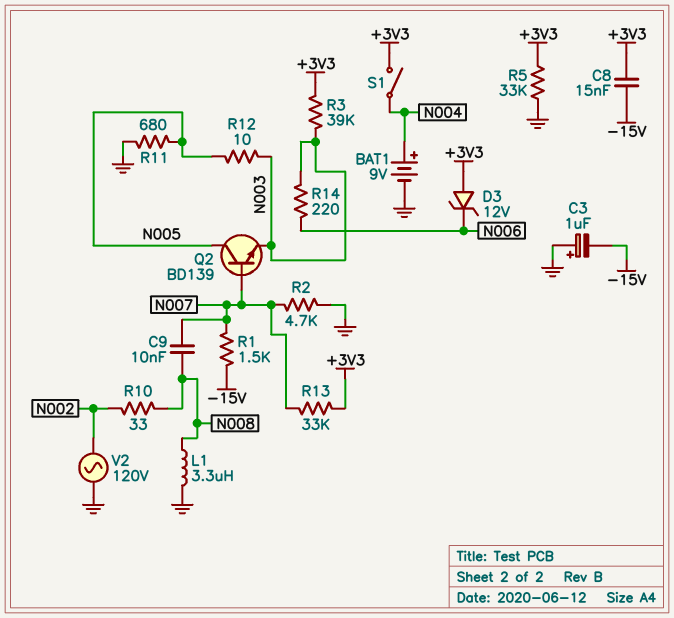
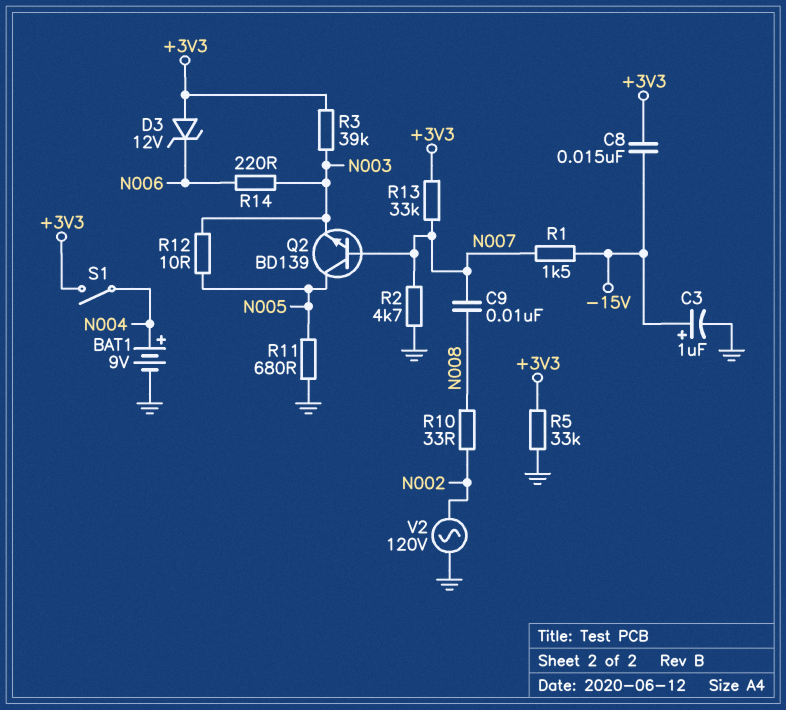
C3: 1uF (plus GND, minus -15V) -> 1uF (plus -15V, minus GND)
L1: 3.3uH (GND, N008) -> none

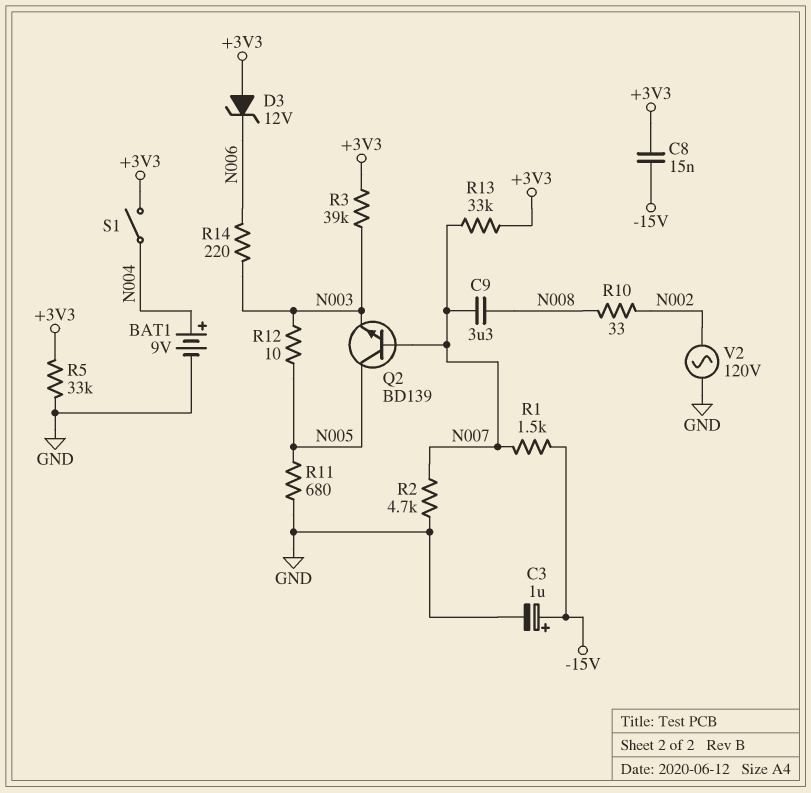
C9: 10nF (N007, N008) -> 3.3uF (N007, N008)

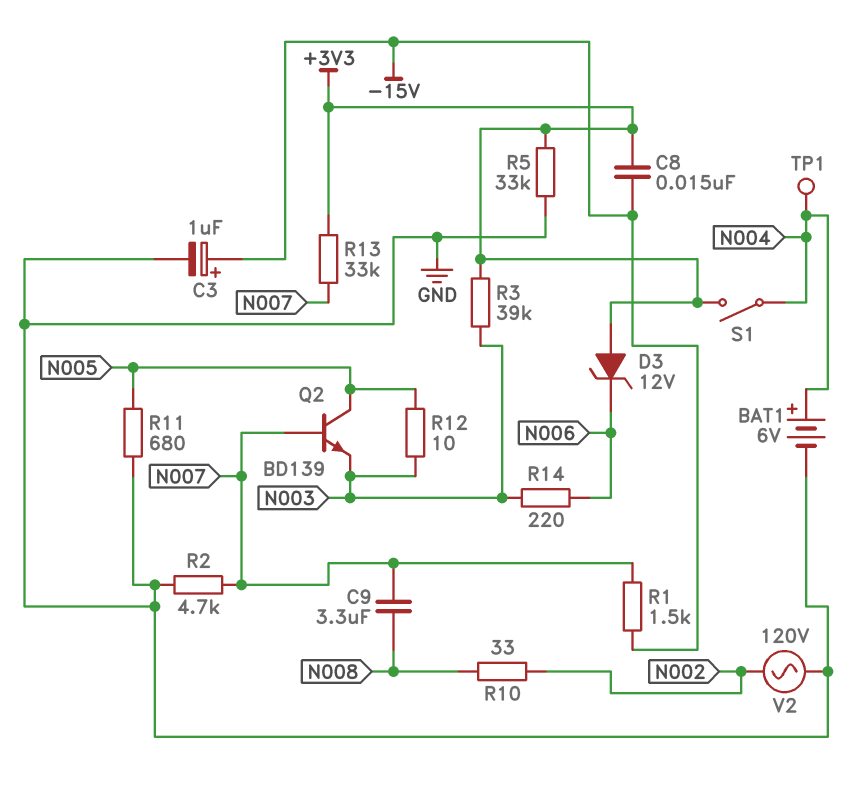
BAT1: 9V (plus N004, minus GND) -> 6V (plus N004, minus GND)
TP1: none -> test point (N004)

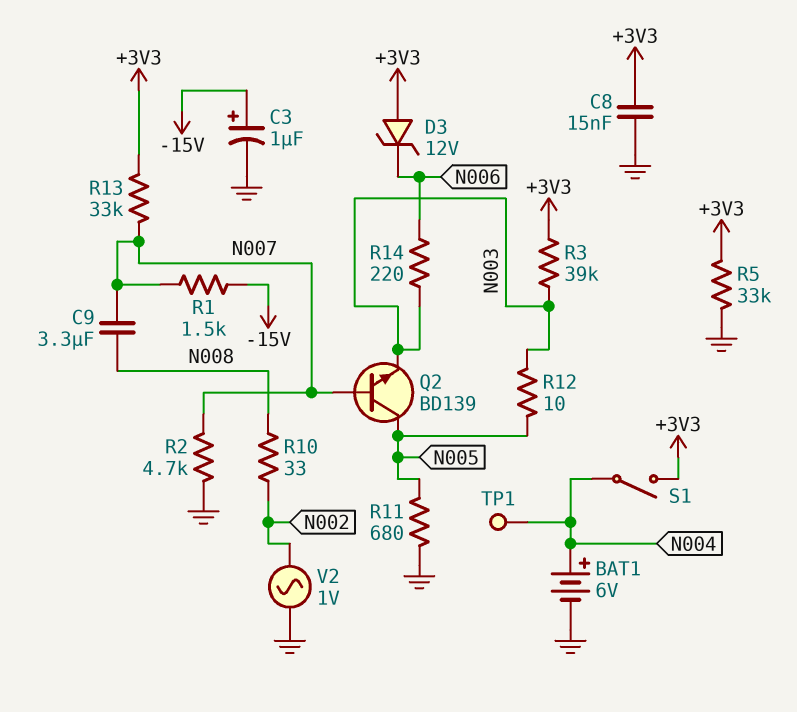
C8: 15nF (+3V3, -15V) -> 15nF (+3V3, GND)
V2: AC 120V (GND, N002) -> AC 1V (GND, N002)

